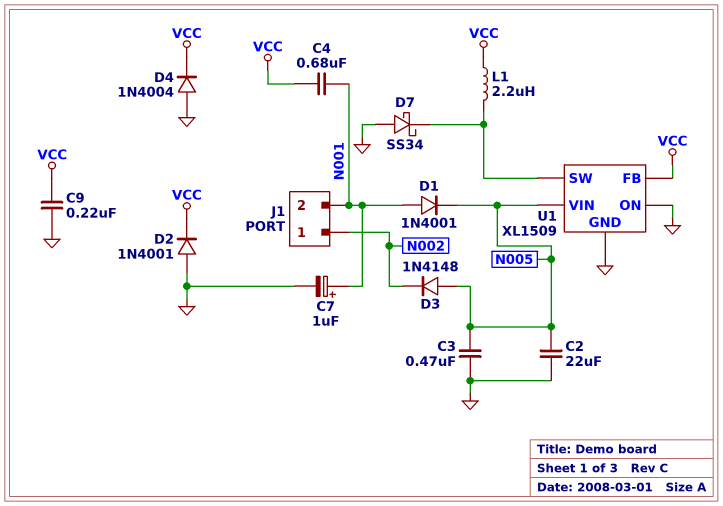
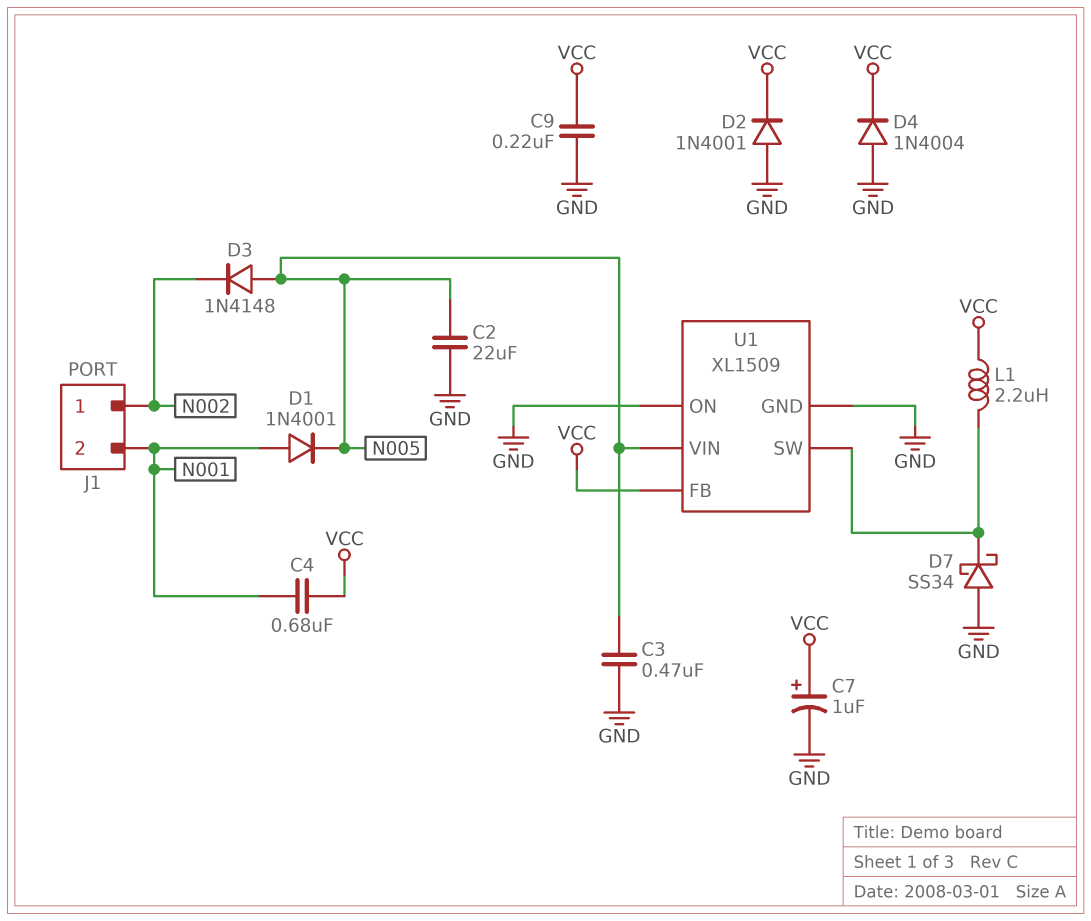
C7: 1uF (plus N001, minus GND) -> 1uF (plus VCC, minus GND)

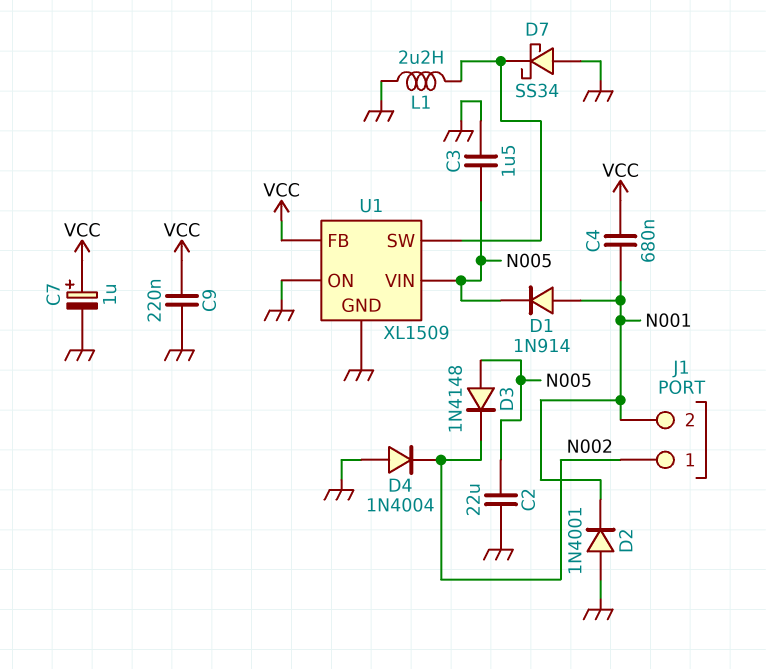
C3: 470nF (GND, N005) -> 1.5uF (GND, N005)
D1: diode 1N4001 (A N001, K N005) -> diode 1N914 (A N001, K N005)
D2: diode 1N4001 (A GND, K VCC) -> diode 1N4001 (A GND, K N001)
D4: diode 1N4004 (A GND, K VCC) -> diode 1N4004 (A GND, K N002)
L1: 2.2uH (U1/SW, VCC) -> 2.2uH (GND, U1/SW)

